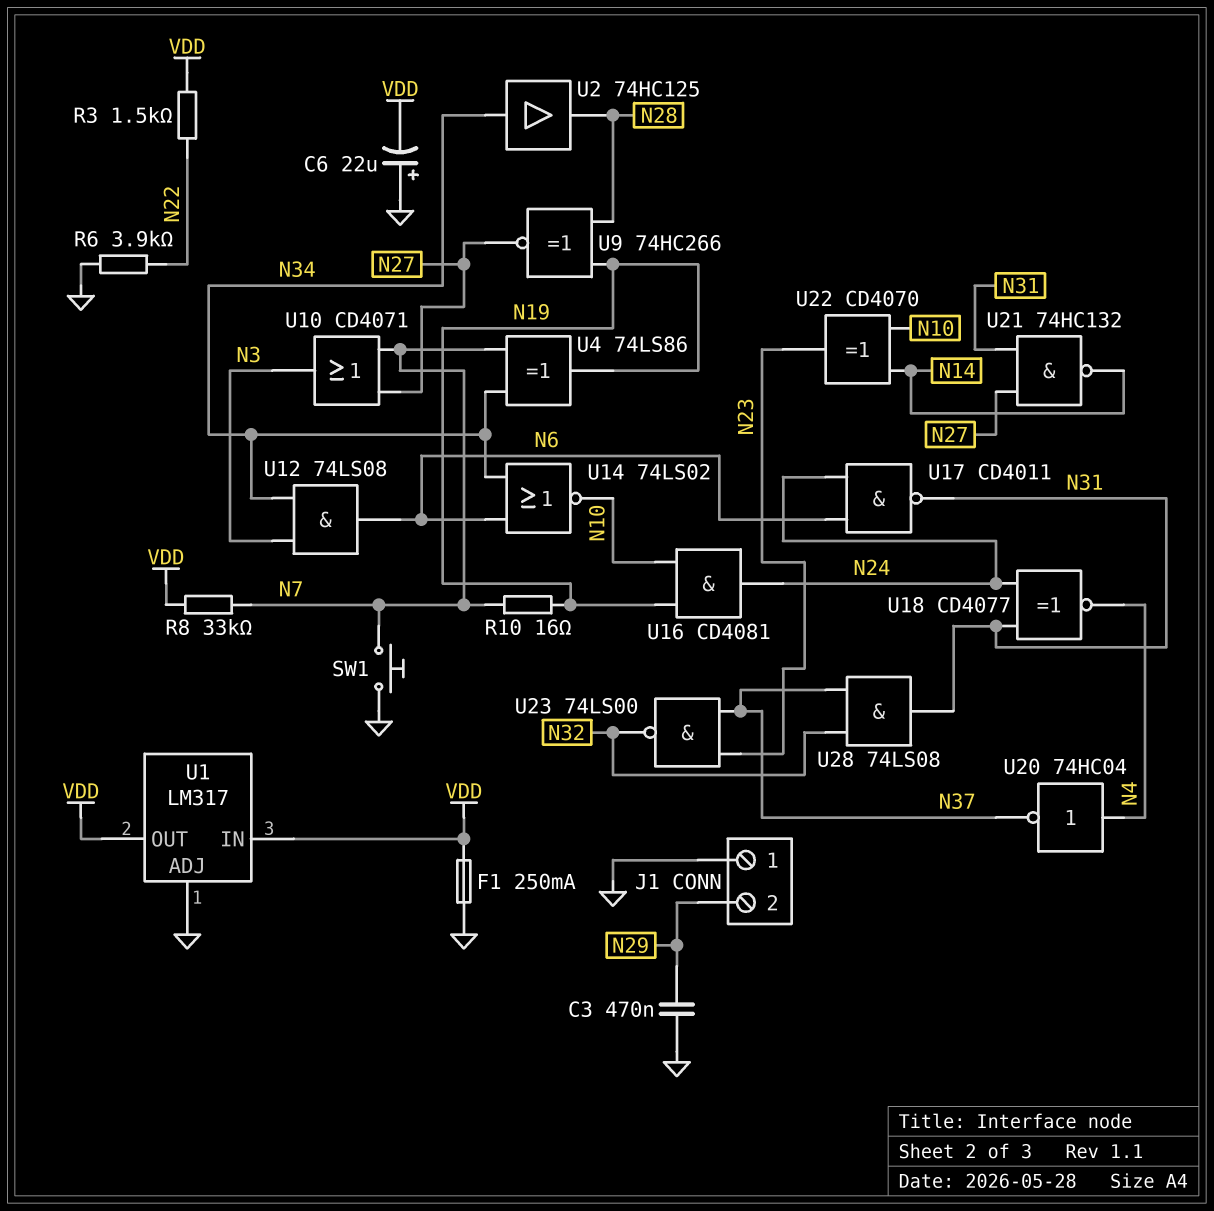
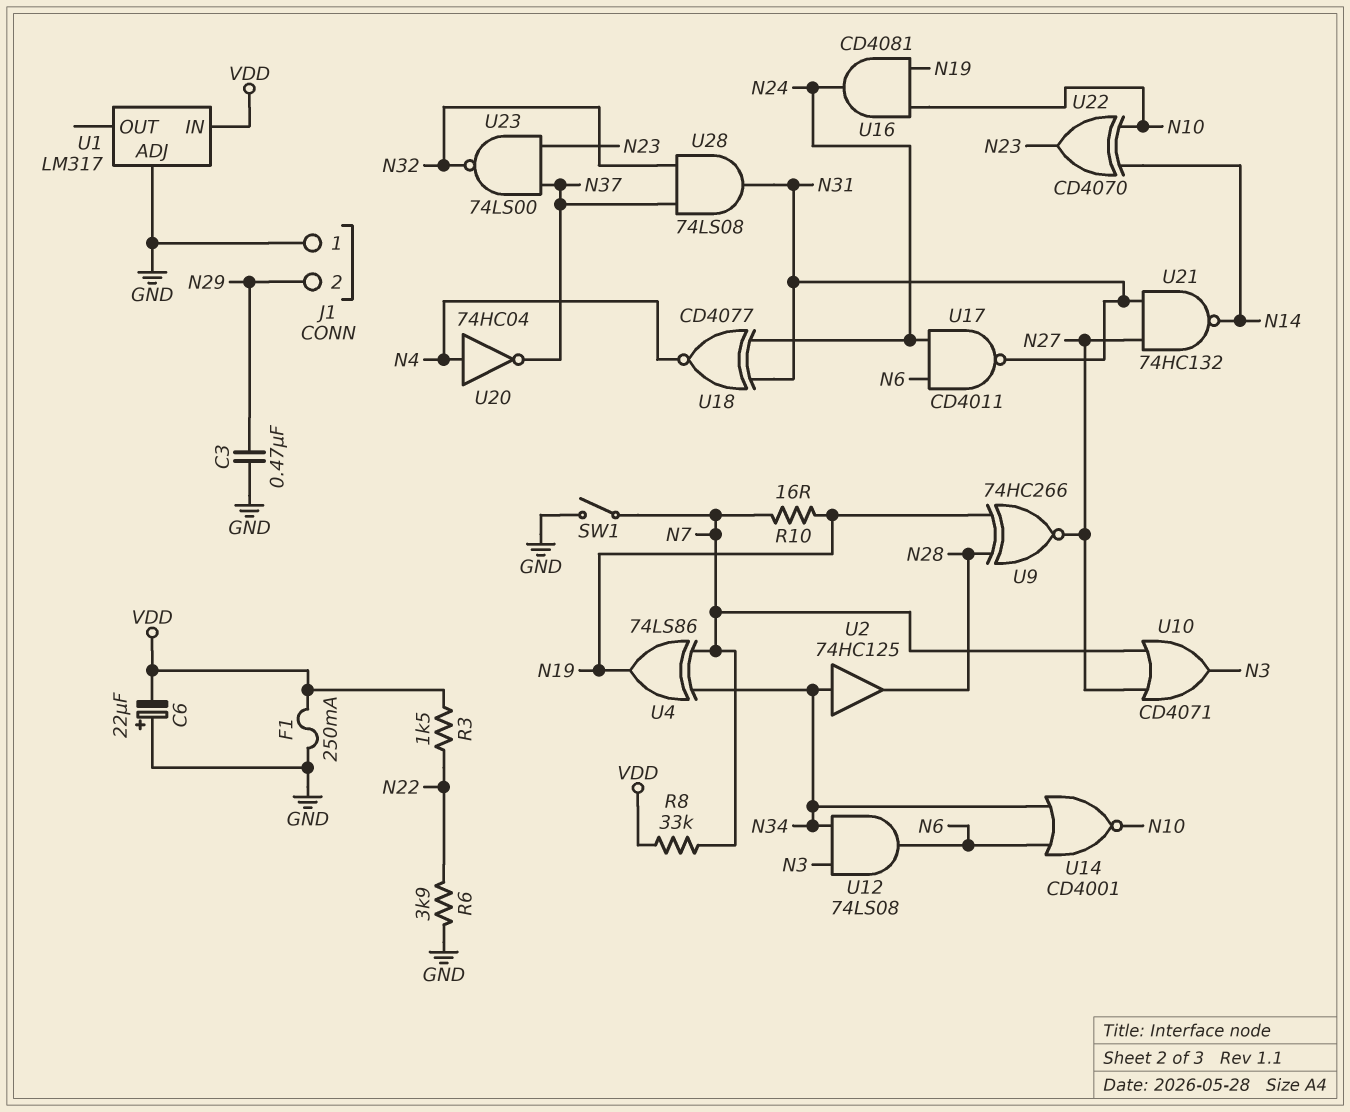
SW1: button (GND, N7) -> switch (GND, N7)
U1 pin OUT: VDD -> none
U14: NOR 74LS02 (in N6, in N34, out N10) -> NOR CD4001 (in N6, in N34, out N10)

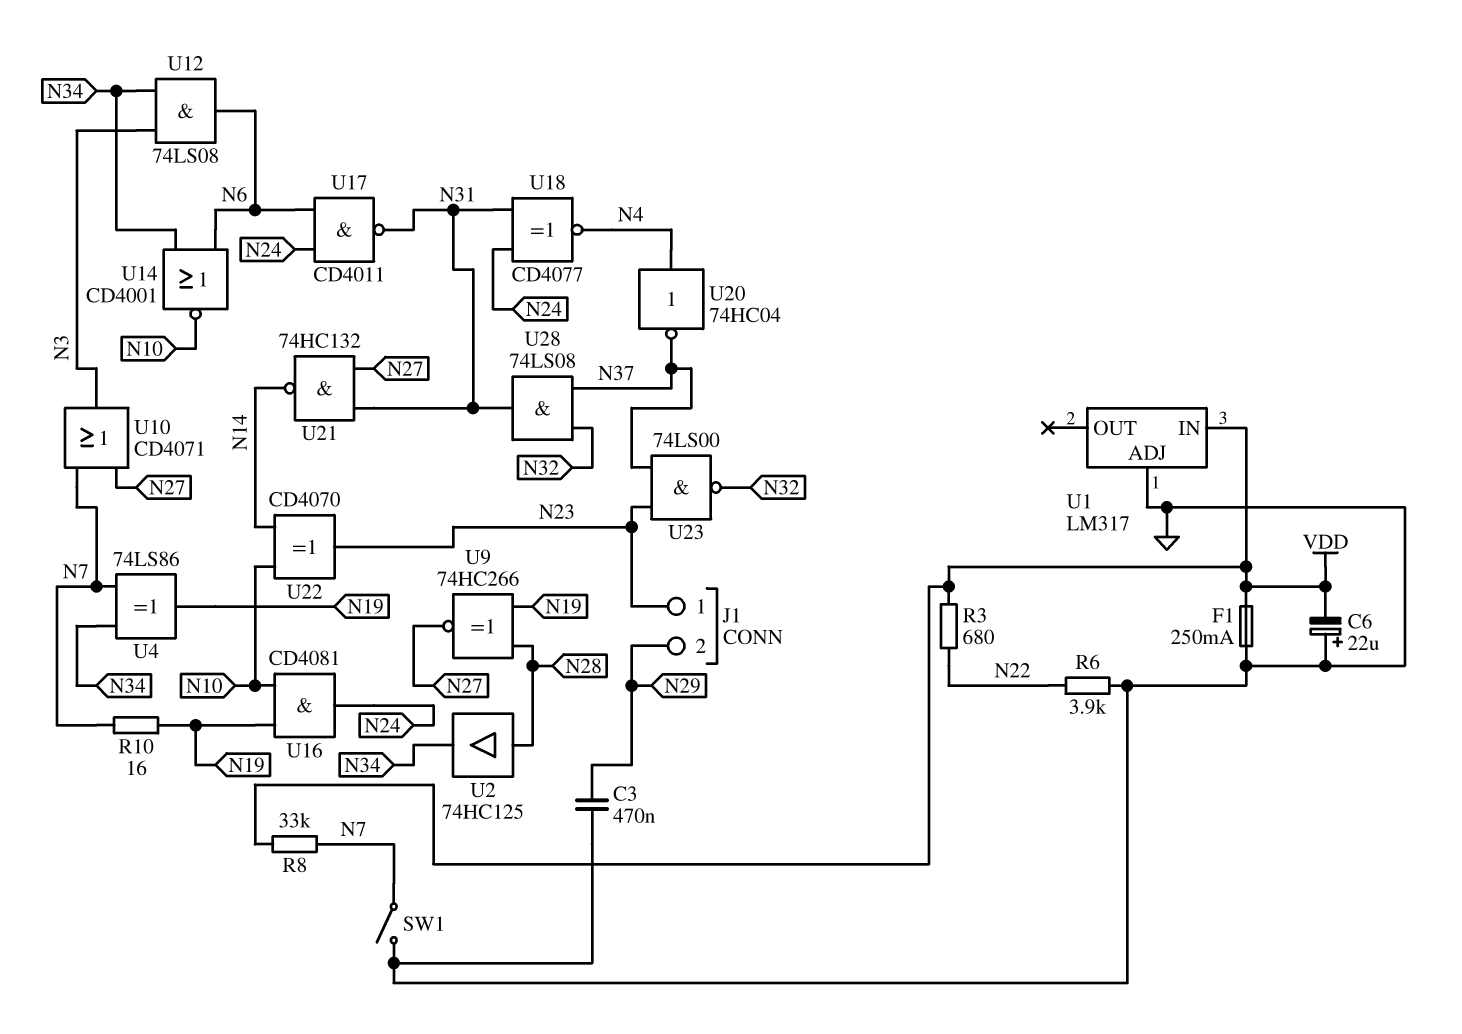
J1 pin 1: GND -> N23
R3: 1.5k (N22, VDD) -> 680 (N22, VDD)
U2: buffer 74HC125 (in N34, out N28) -> buffer 74HC125 (in N28, out N34)

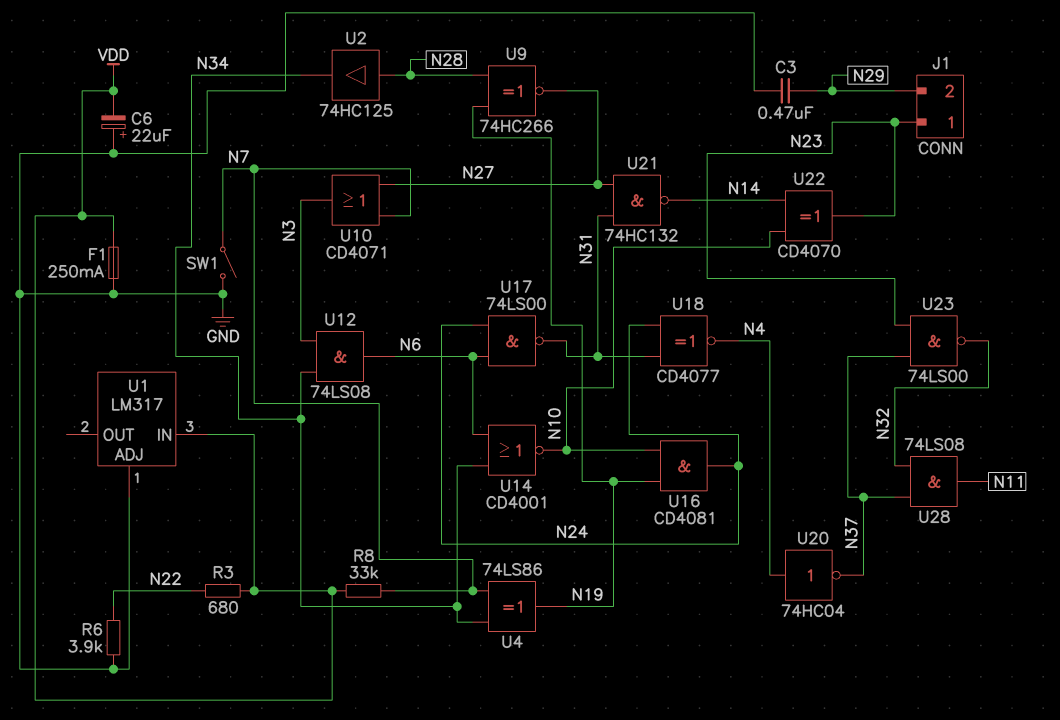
R10: 16 (N7, N19) -> none
U17: NAND CD4011 (in N6, in N24, out N31) -> NAND 74LS00 (in N6, in N24, out N31)
U28: AND 74LS08 (in N32, in N37, out N31) -> AND 74LS08 (in N32, in N37, out N11)

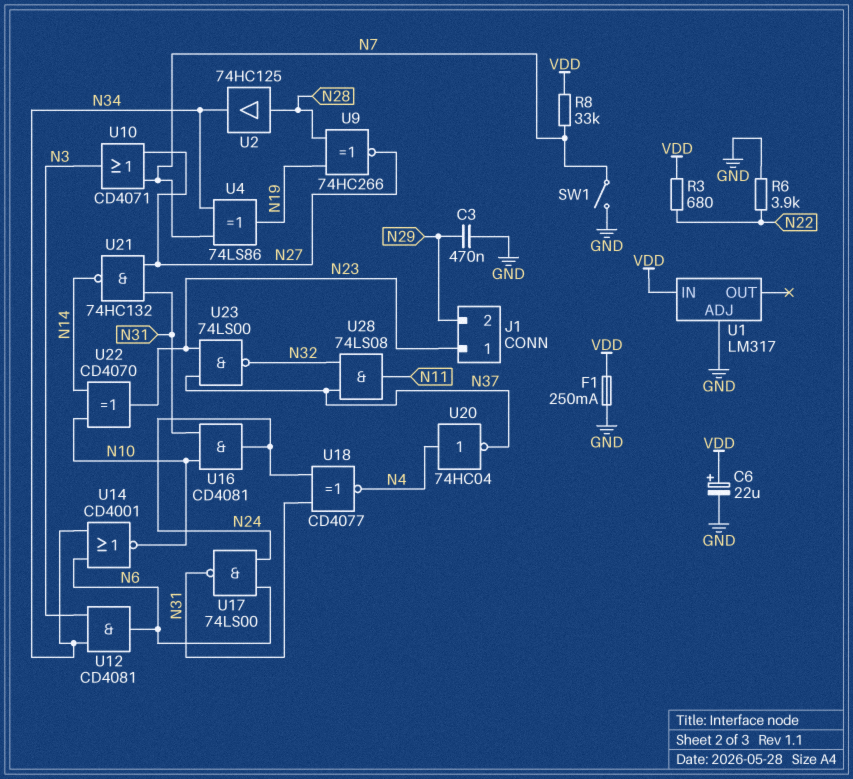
C6: 22uF (plus GND, minus VDD) -> 22uF (plus VDD, minus GND)
U12: AND 74LS08 (in N3, in N34, out N6) -> AND CD4081 (in N3, in N34, out N6)
U16: AND CD4081 (in N10, in N19, out N24) -> AND CD4081 (in N10, in N31, out N24)

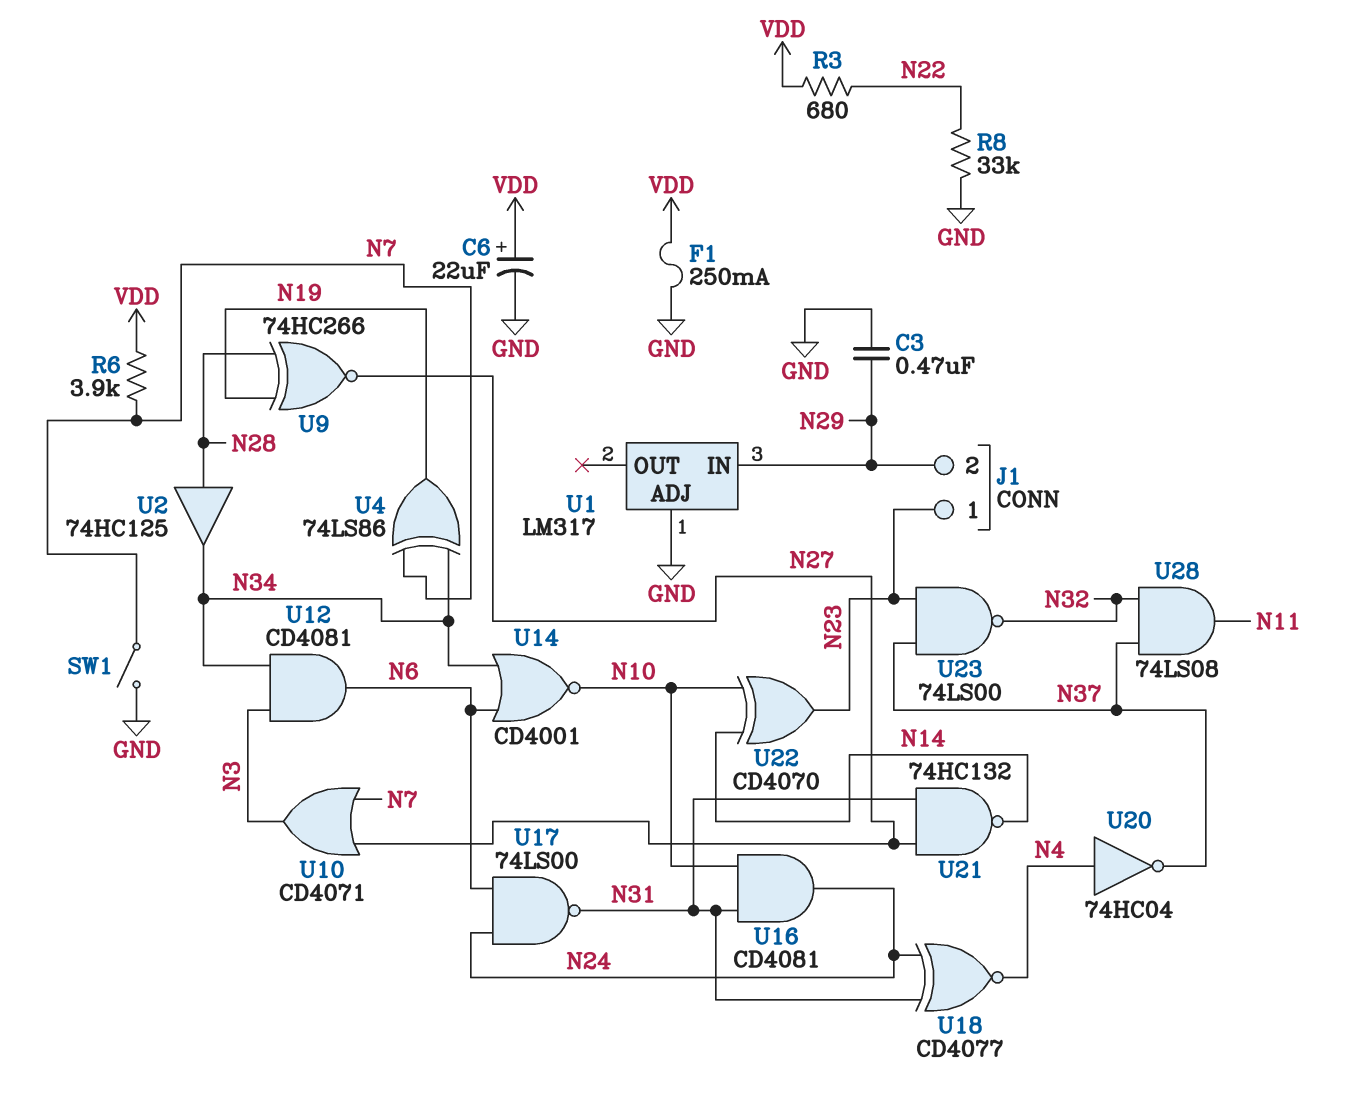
R6: 3.9k (GND, N22) -> 3.9k (N7, VDD)
R8: 33k (N7, VDD) -> 33k (GND, N22)
U1 pin IN: VDD -> N29

